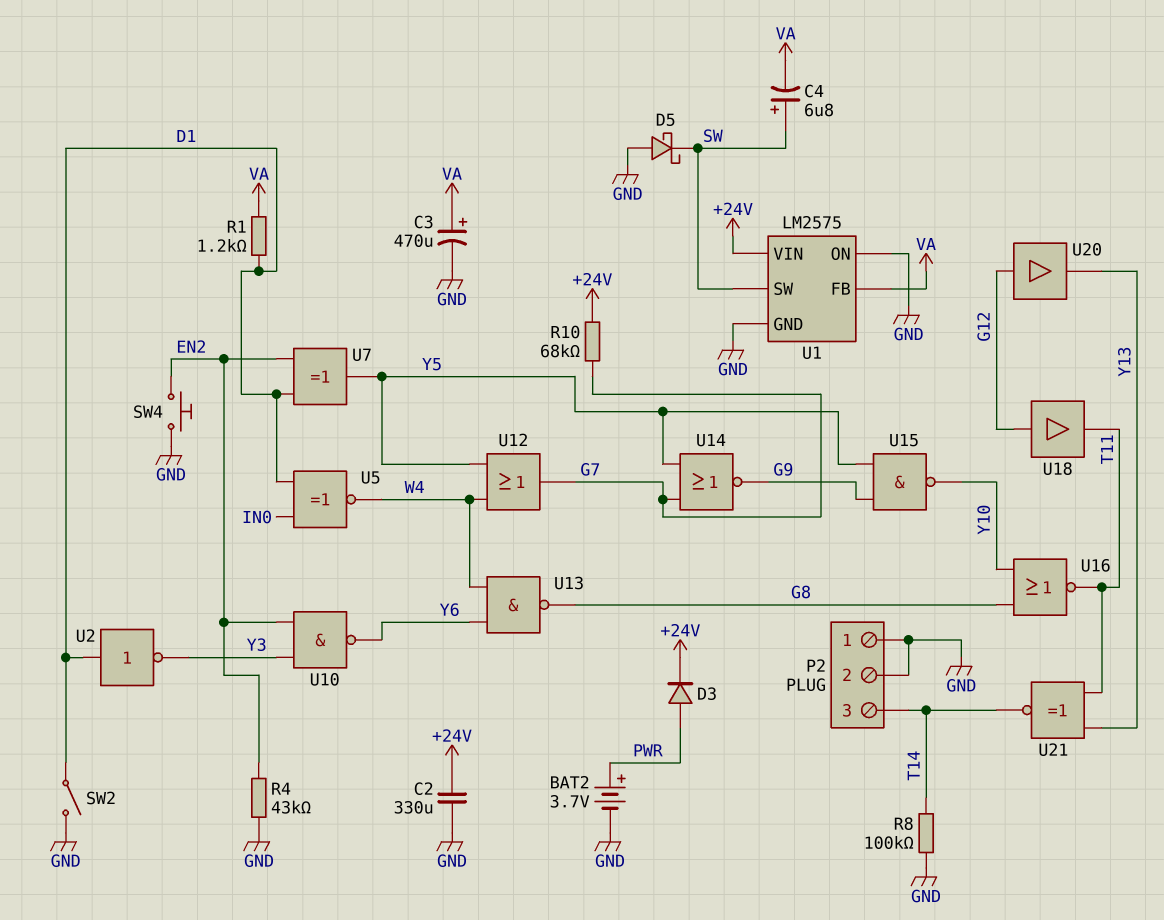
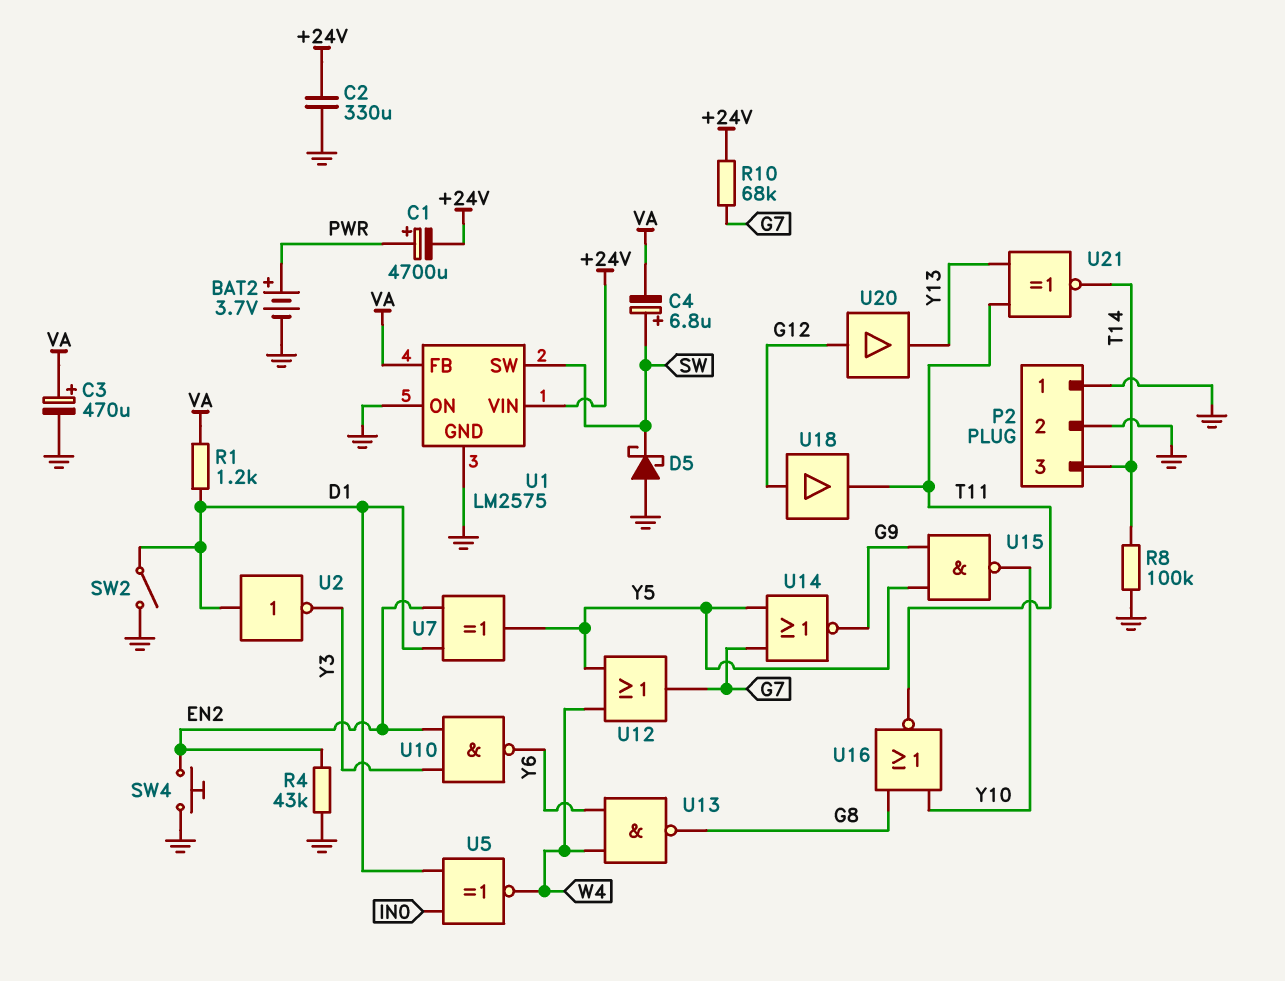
C1: none -> 4700uF (plus PWR, minus +24V)
D3: diode (A PWR, K +24V) -> none

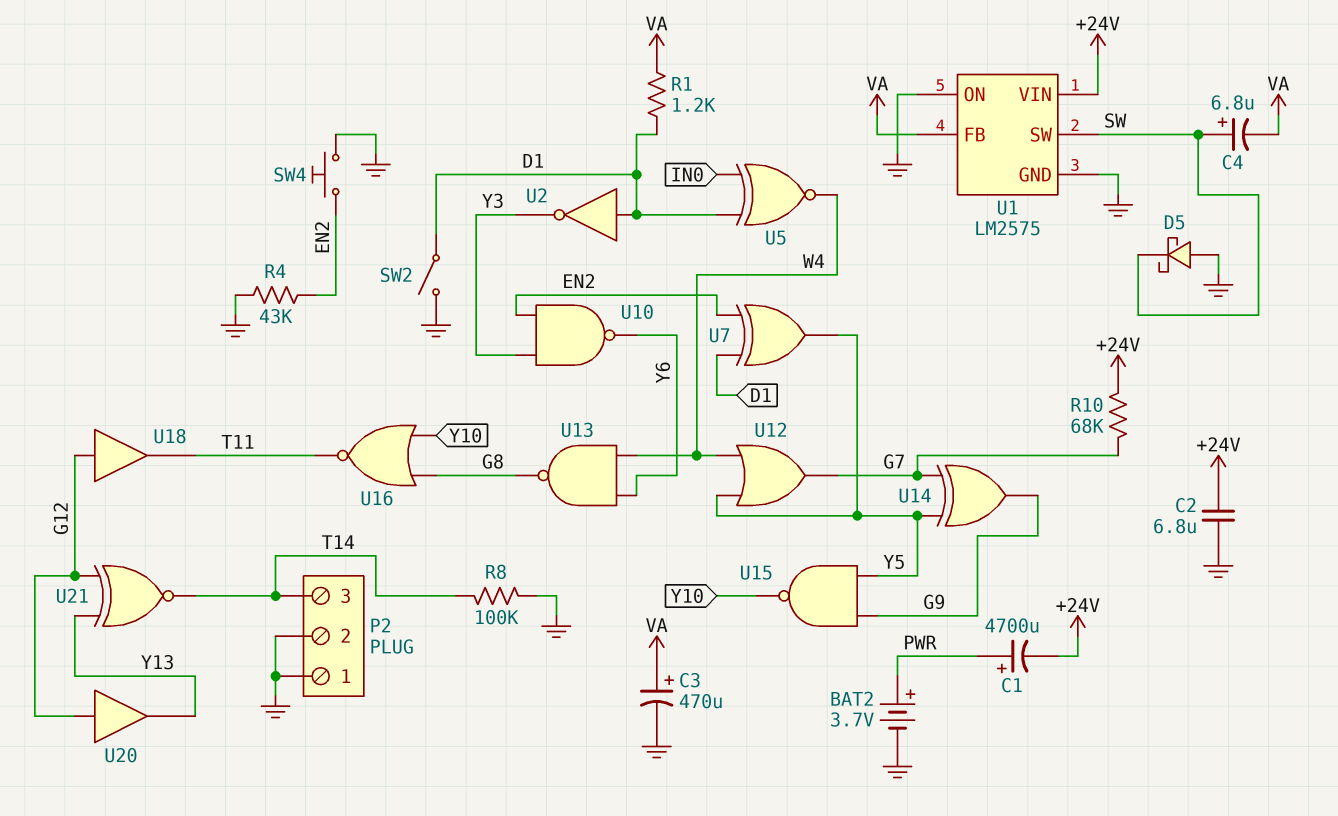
C2: 330uF (+24V, GND) -> 6.8uF (+24V, GND)
U14: NOR (in G7, in Y5, out G9) -> XOR (in G7, in Y5, out G9)
U21: XNOR (in T11, in Y13, out T14) -> XNOR (in G12, in Y13, out T14)

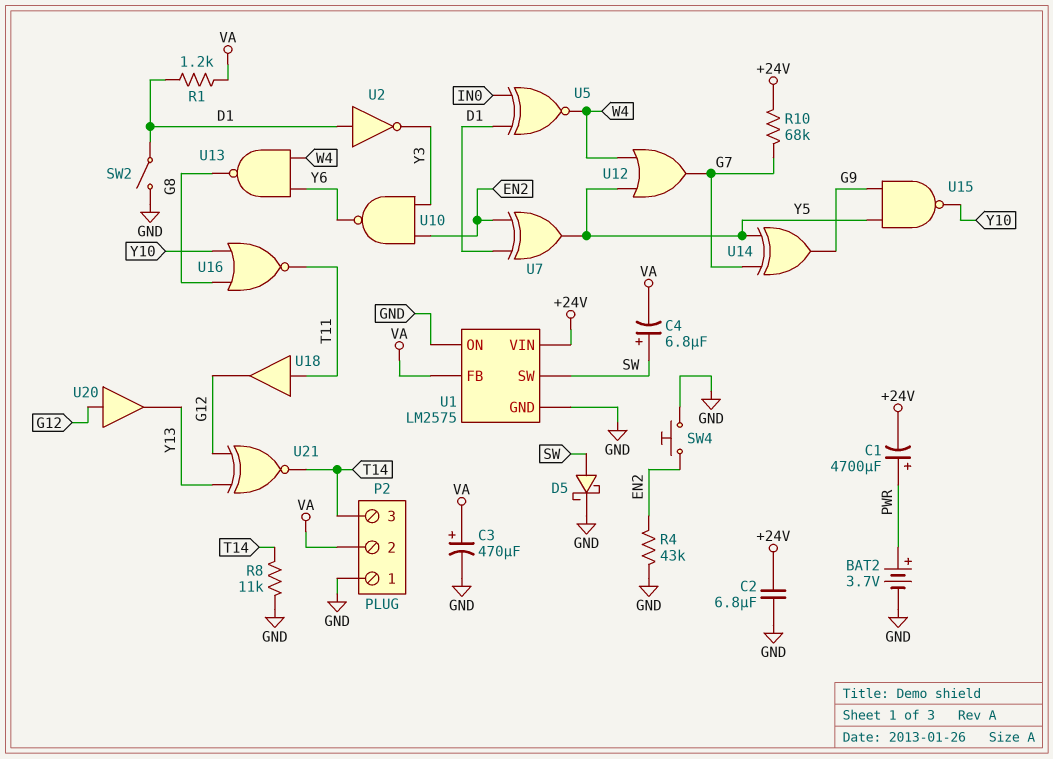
D5: schottky (A GND, K SW) -> schottky (A SW, K GND)
P2 pin 2: GND -> VA
R8: 100k (GND, T14) -> 11k (GND, T14)
U18: buffer (in G12, out T11) -> buffer (in T11, out G12)

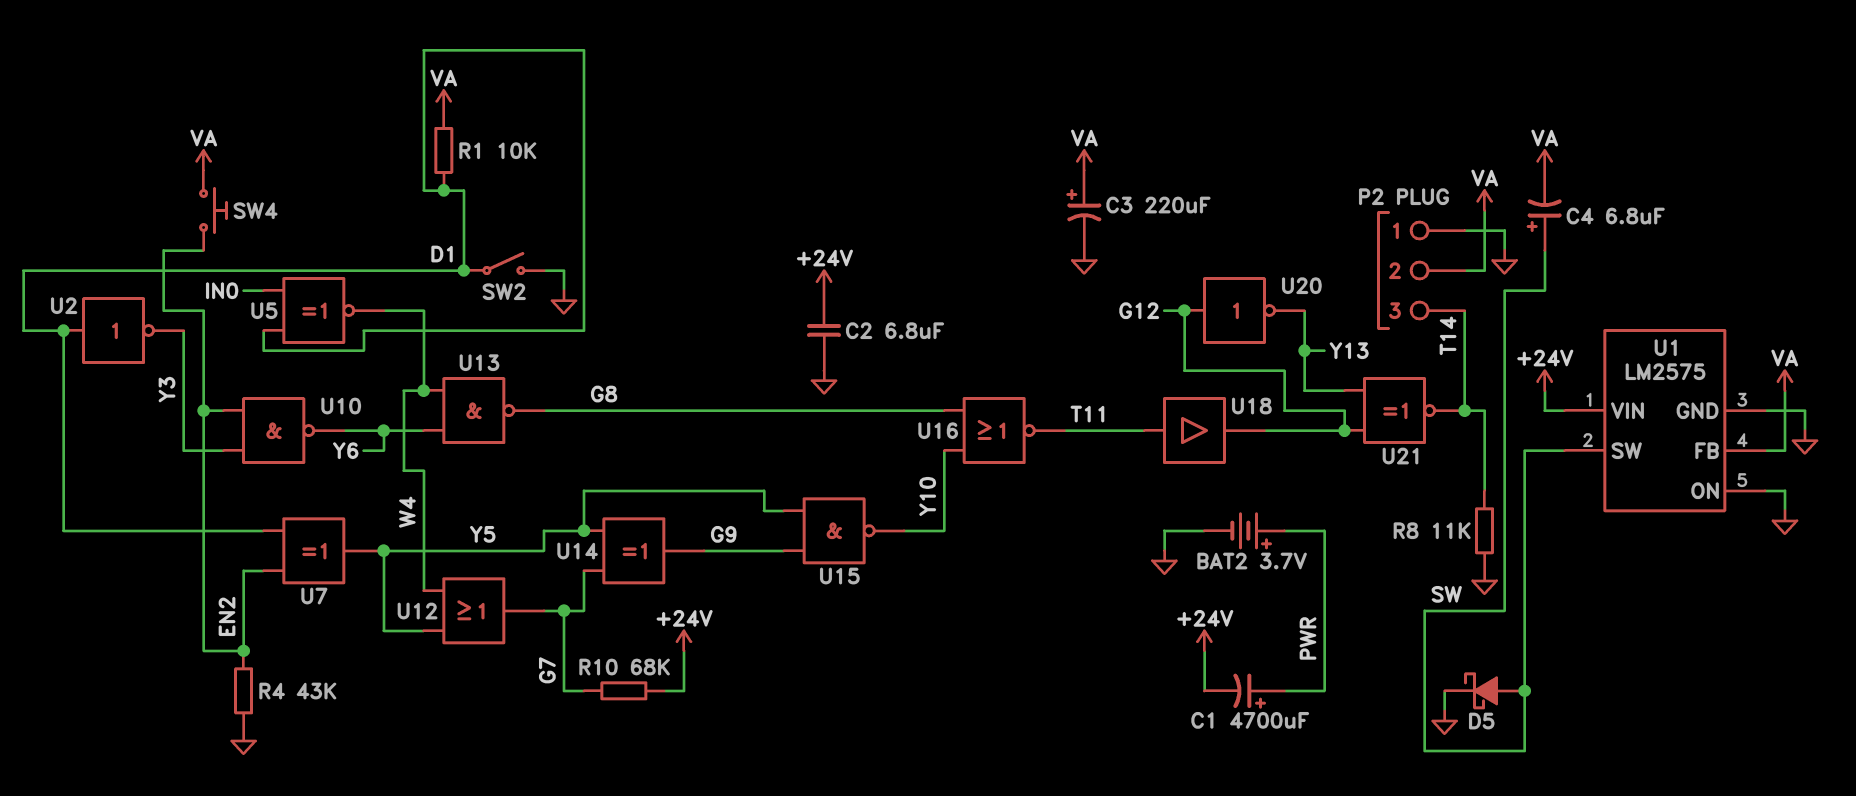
C3: 470uF (plus VA, minus GND) -> 220uF (plus VA, minus GND)
R1: 1.2k (D1, VA) -> 10k (D1, VA)
SW4: button (EN2, GND) -> button (EN2, VA)
U20: buffer (in G12, out Y13) -> NOT (in G12, out Y13)

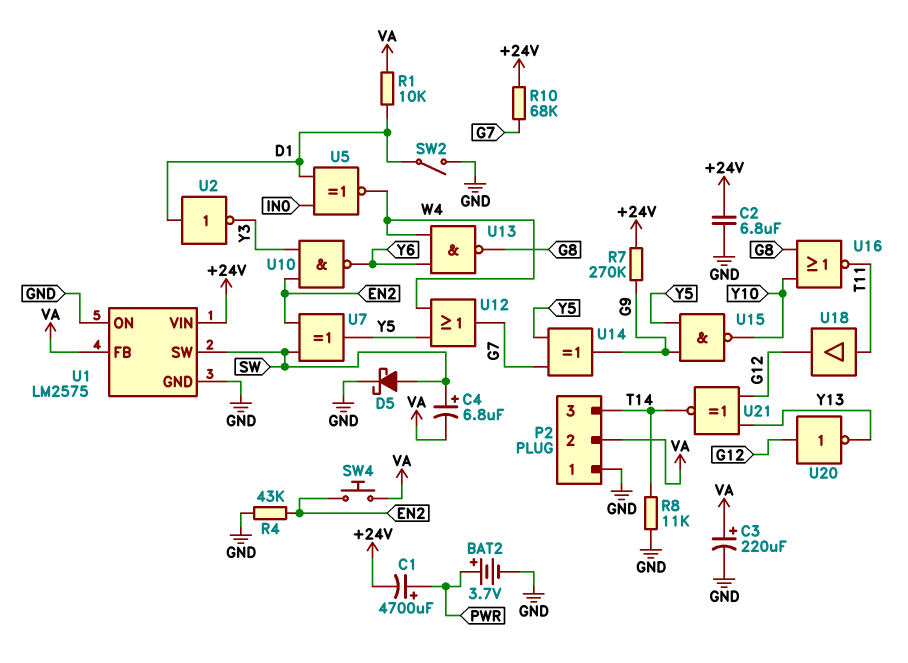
R7: none -> 270k (+24V, G9)
U7: XOR (in D1, in EN2, out Y5) -> XOR (in EN2, in SW, out Y5)

